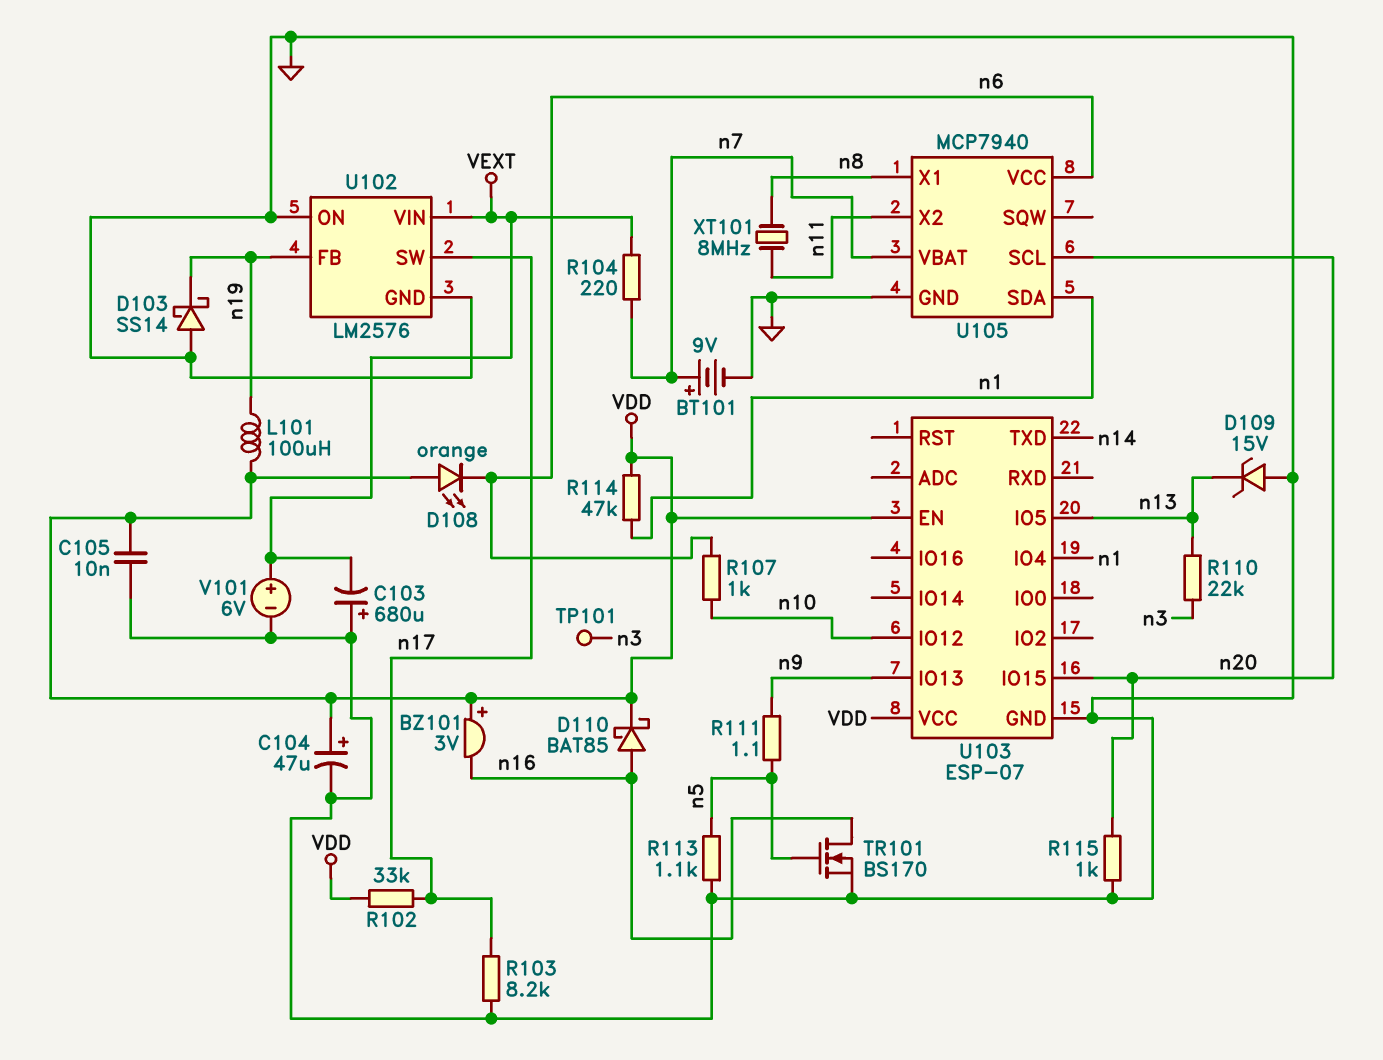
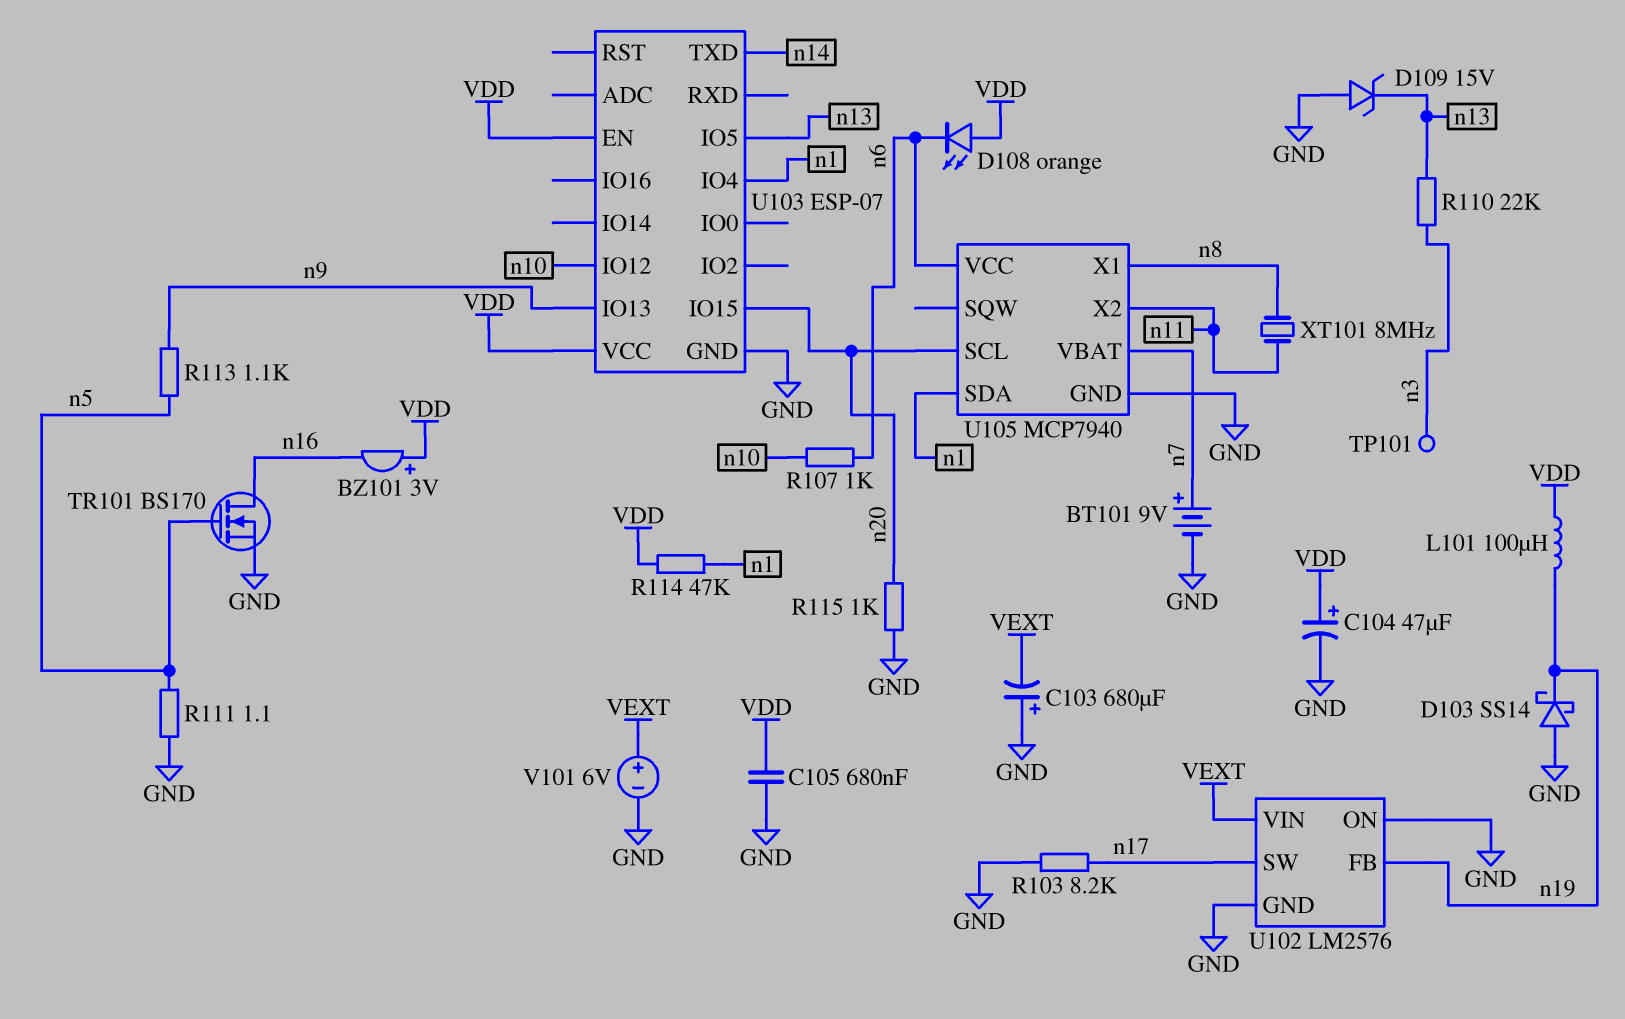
C105: 10nF (GND, VDD) -> 680nF (GND, VDD)
D110: schottky BAT85 (A n16, K VDD) -> none
R102: 33k (VDD, n17) -> none
R104: 220 (VEXT, n7) -> none
R111: 1.1 (n5, n9) -> 1.1 (GND, n5)
R113: 1.1k (GND, n5) -> 1.1k (n5, n9)

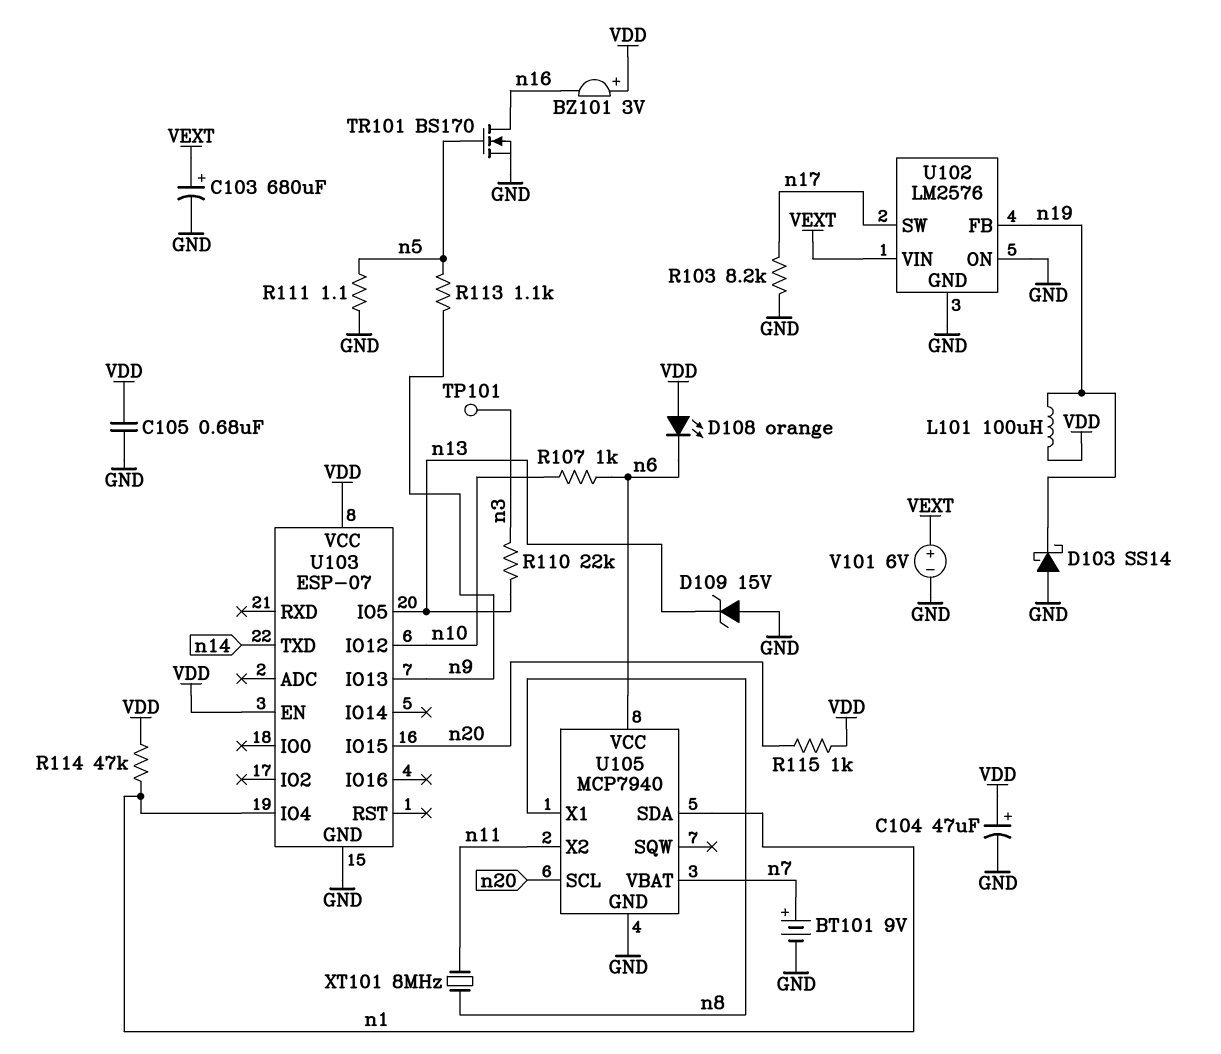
C103: 680uF (plus GND, minus VEXT) -> 680uF (plus VEXT, minus GND)
R115: 1k (GND, n20) -> 1k (VDD, n20)

